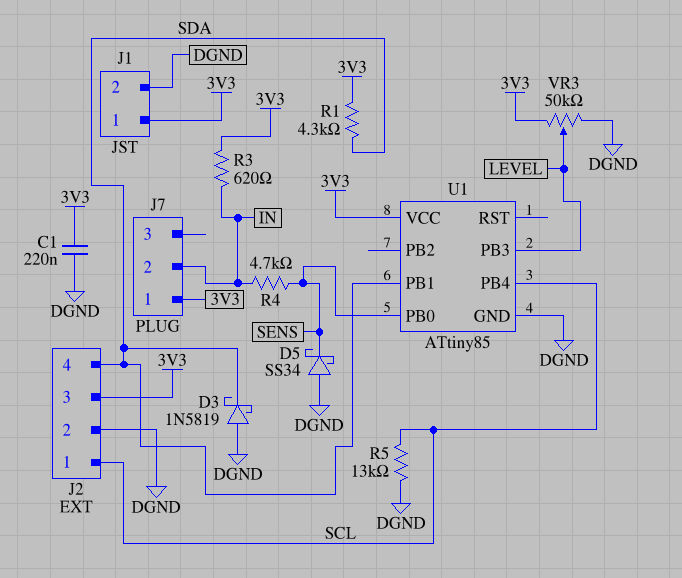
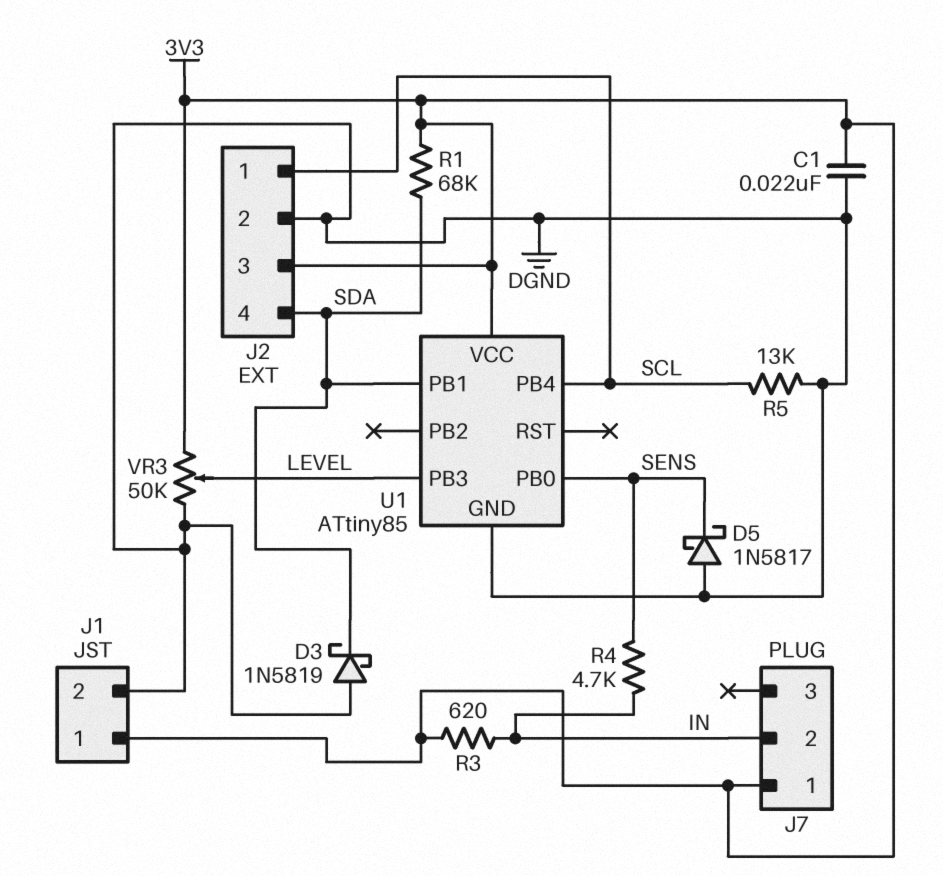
C1: 220nF (3V3, DGND) -> 22nF (3V3, DGND)
D5: schottky SS34 (A DGND, K SENS) -> schottky 1N5817 (A DGND, K SENS)
R1: 4.3k (3V3, SDA) -> 68k (3V3, SDA)

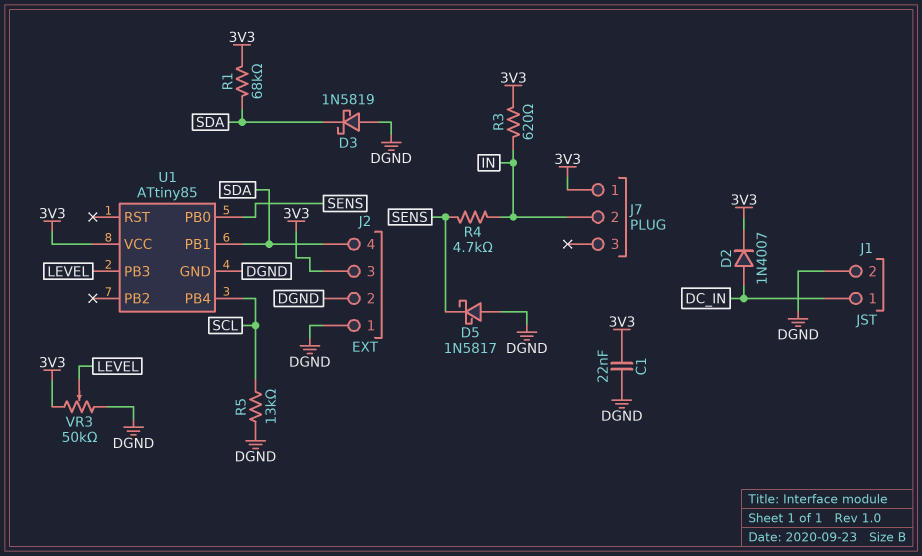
D2: none -> diode 1N4007 (A DC_IN, K 3V3)
J1 pin 1: 3V3 -> DC_IN
J2 pin 1: SCL -> DGND

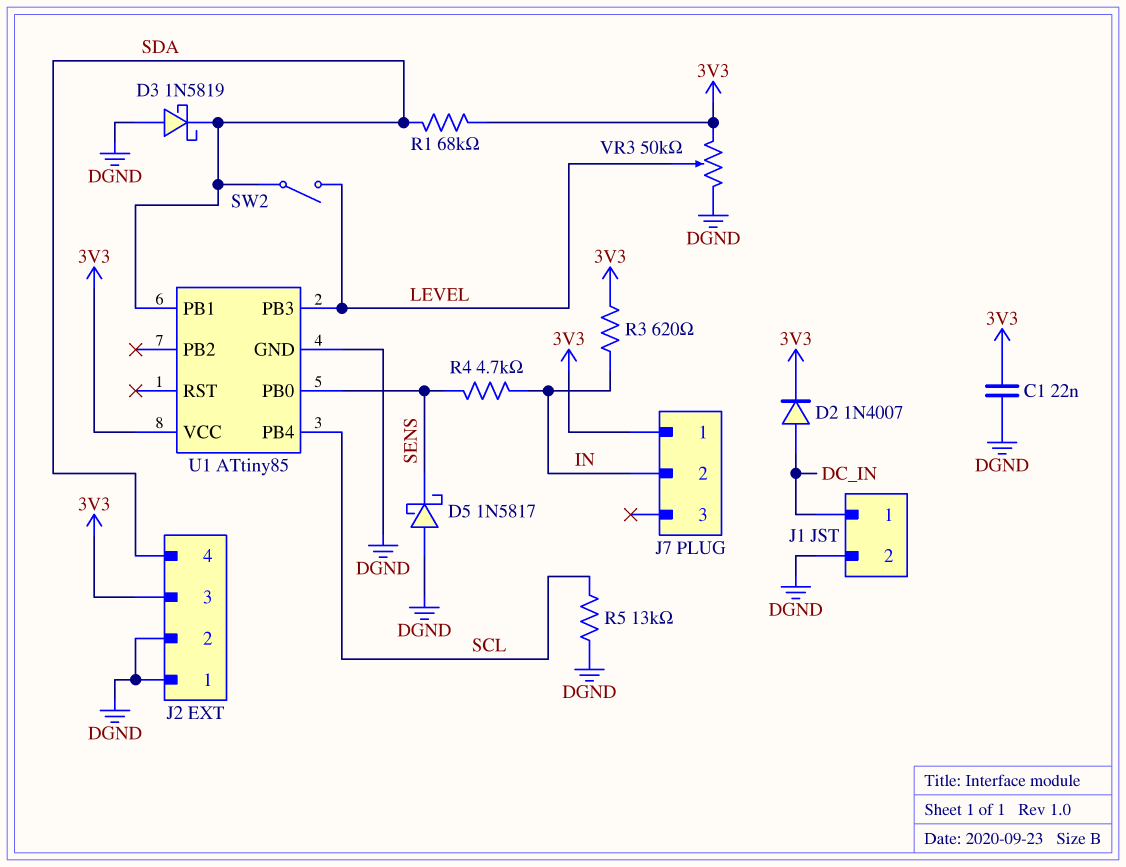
SW2: none -> switch (LEVEL, SDA)

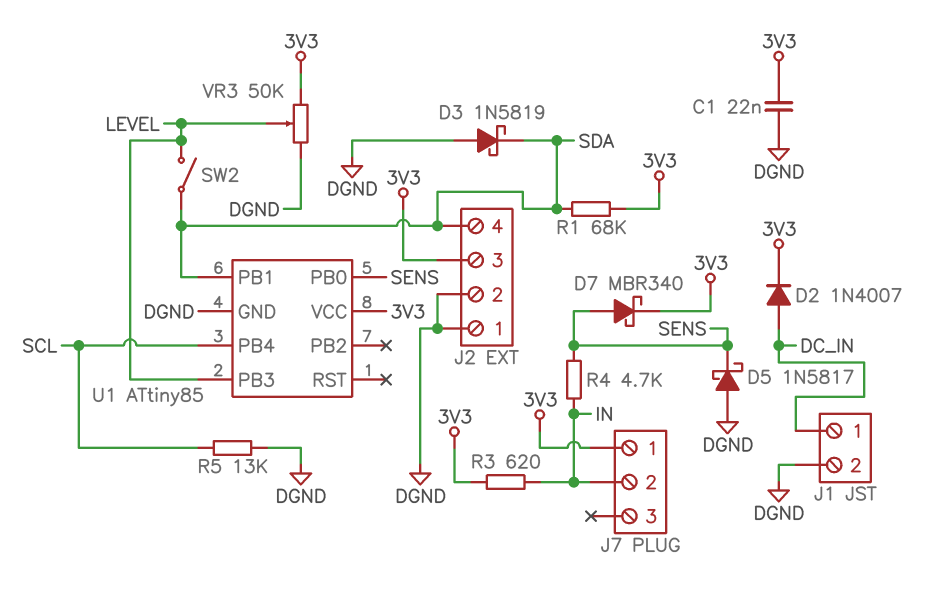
D7: none -> schottky MBR340 (A SENS, K 3V3)

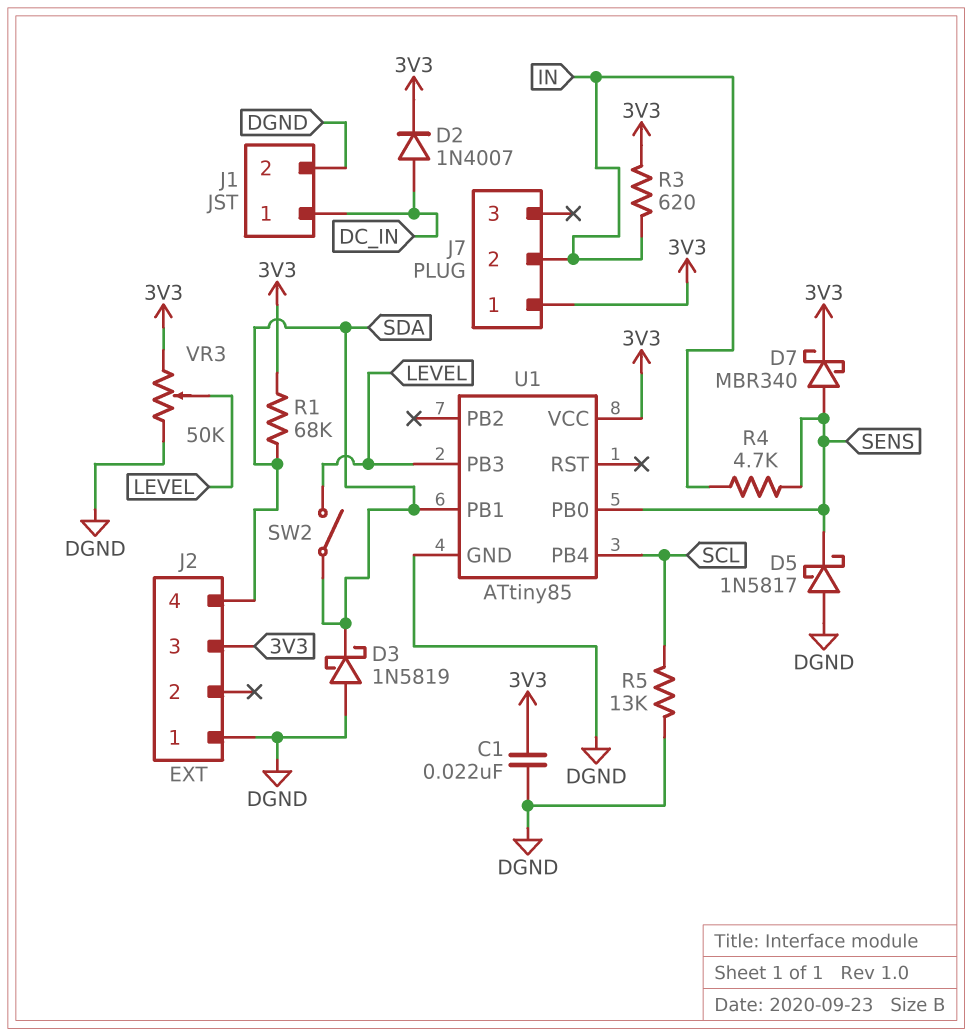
J2 pin 2: DGND -> none

